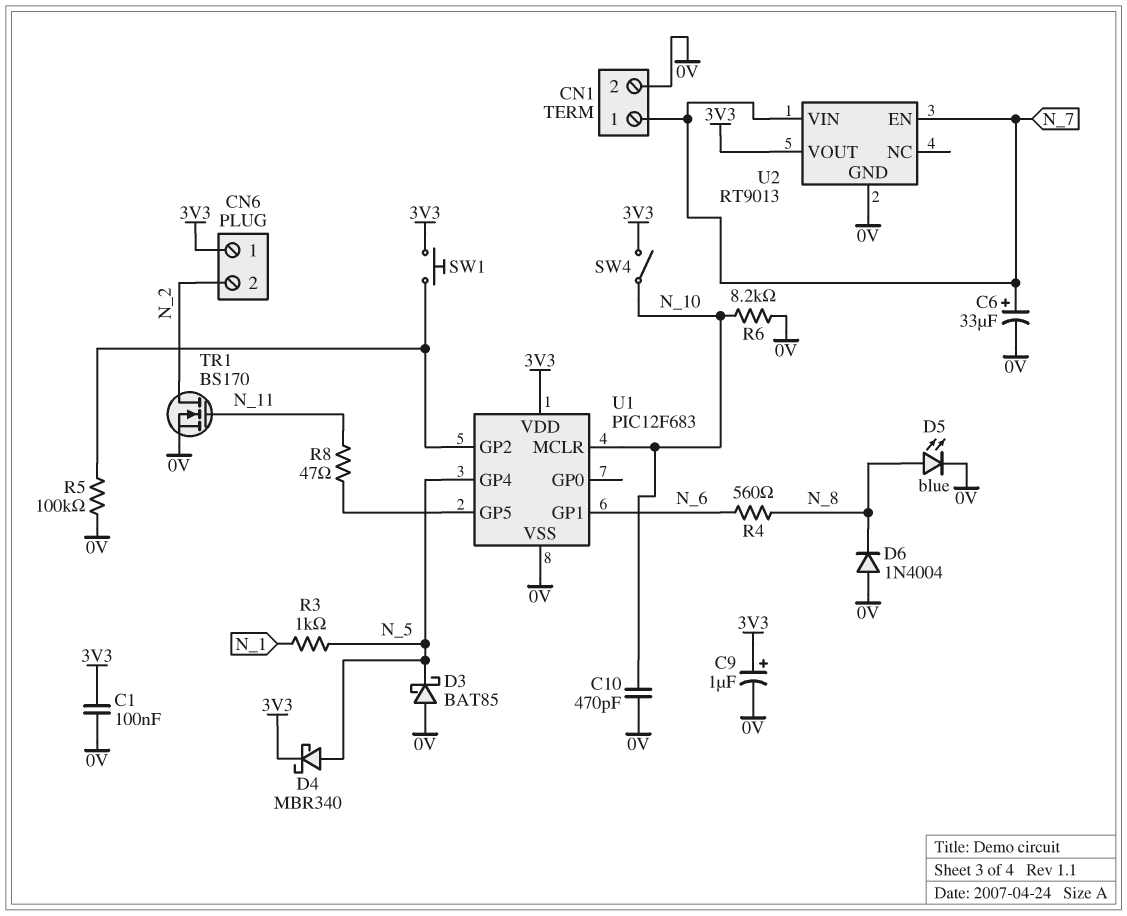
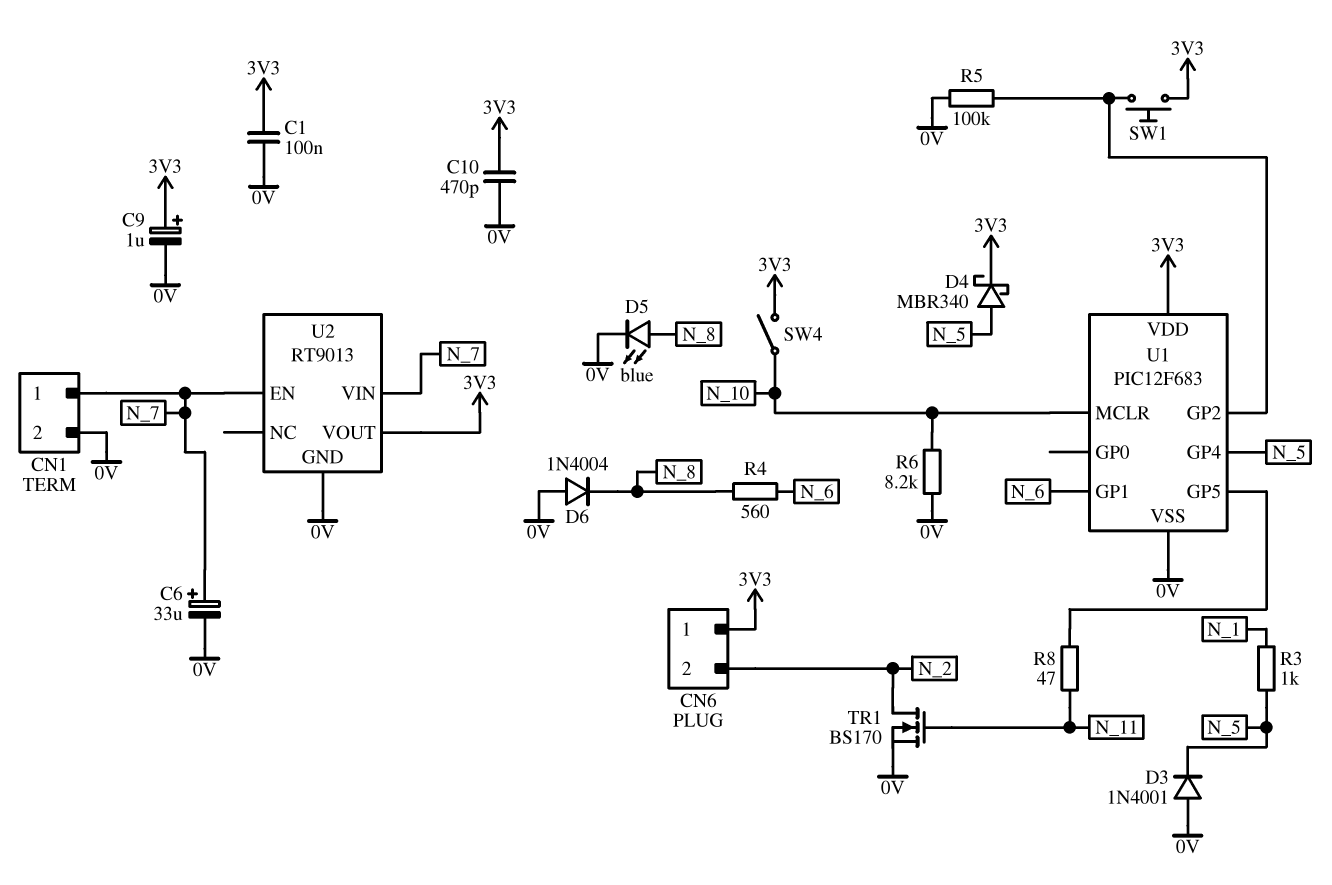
C10: 470pF (0V, N_10) -> 470pF (0V, 3V3)
D3: schottky BAT85 (A 0V, K N_5) -> diode 1N4001 (A 0V, K N_5)

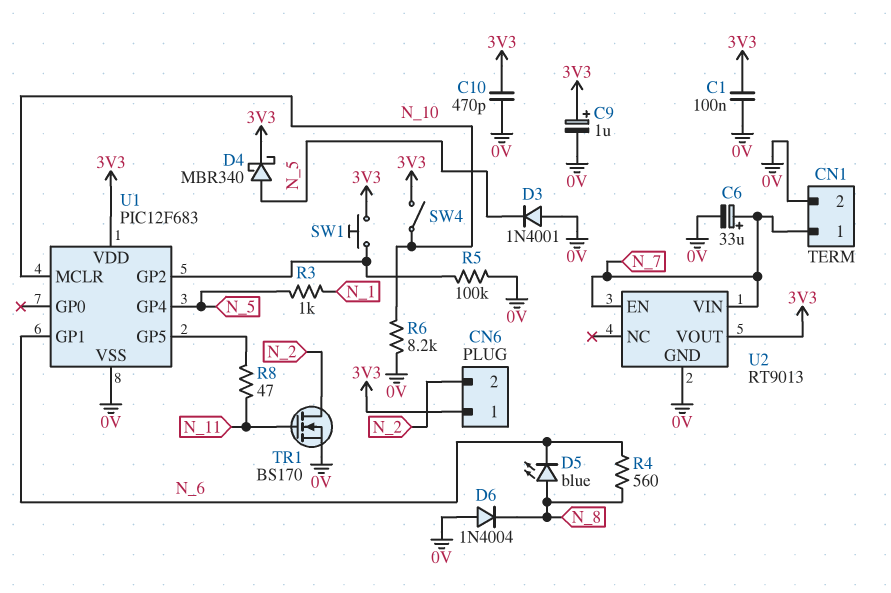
D5: LED blue (A N_8, K 0V) -> LED blue (A N_8, K N_6)

